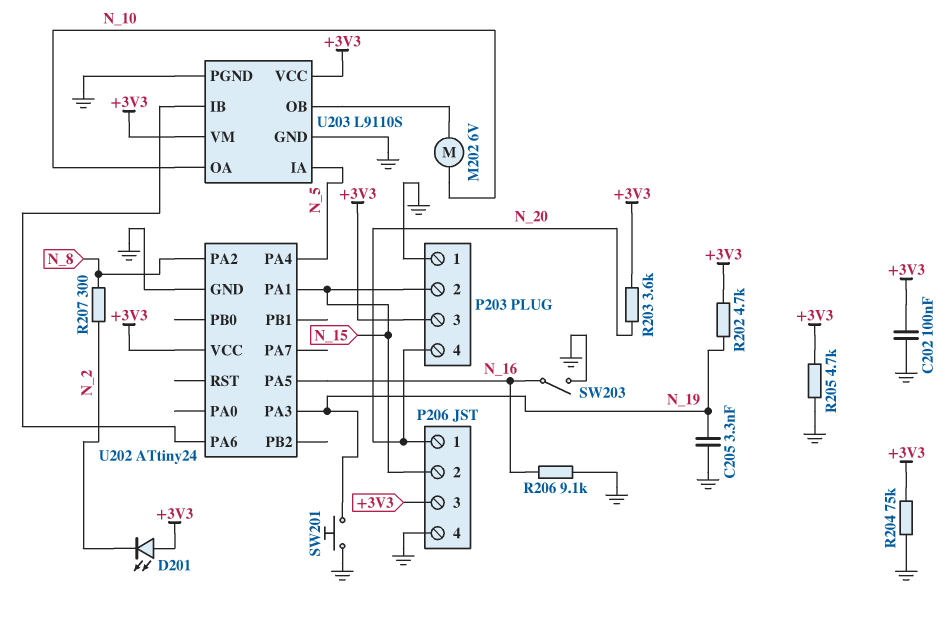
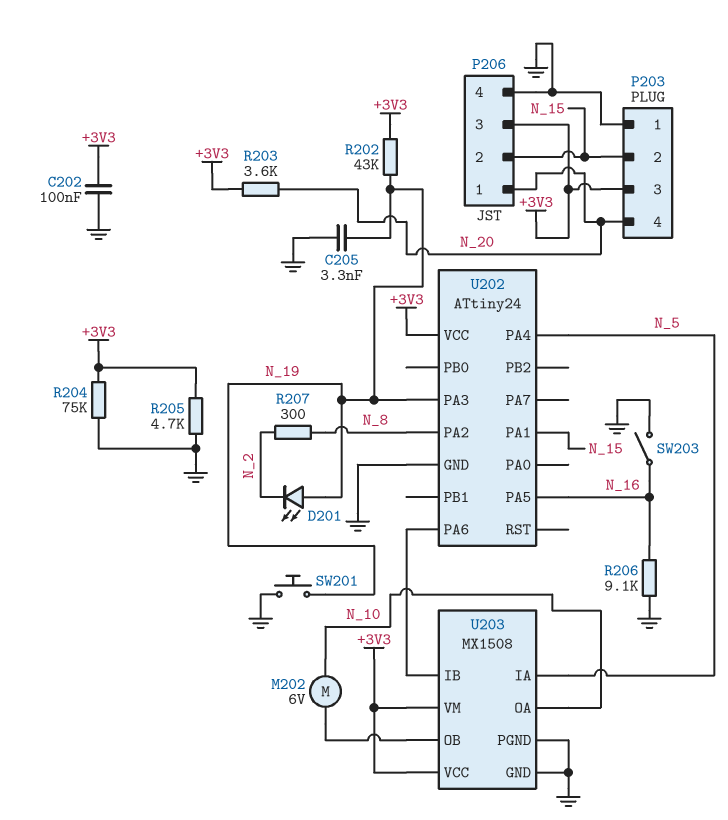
D201: LED (A +3V3, K N_2) -> LED (A N_19, K N_2)
R202: 4.7k (+3V3, N_19) -> 43k (+3V3, N_19)
U203: L9110S -> MX1508

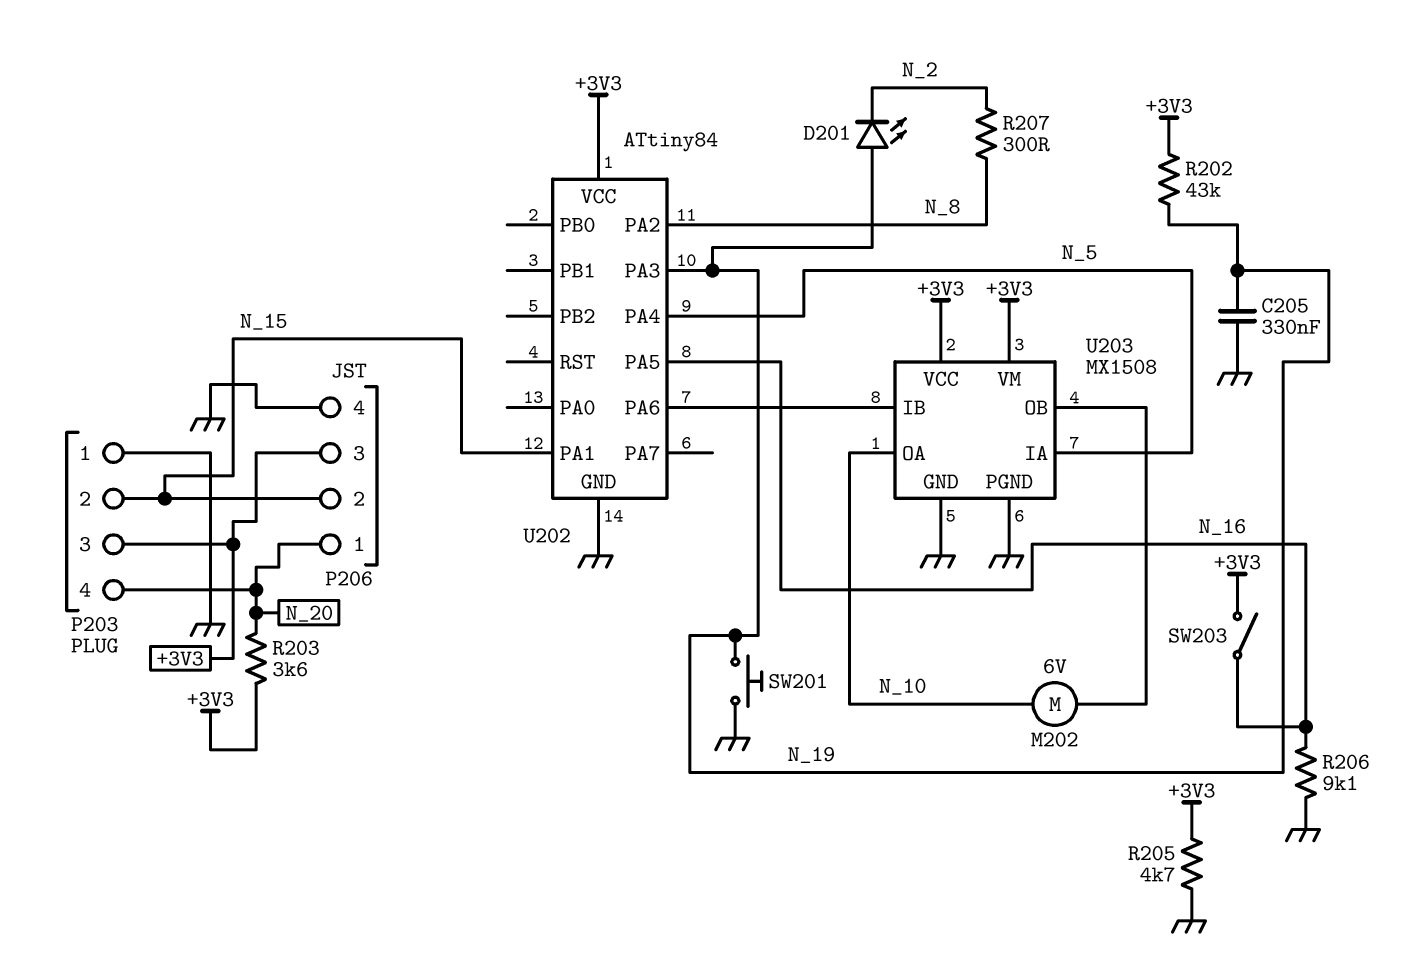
C202: 100nF (+3V3, GND) -> none
C205: 3.3nF (GND, N_19) -> 330nF (GND, N_19)
R204: 75k (+3V3, GND) -> none
SW203: switch (GND, N_16) -> switch (+3V3, N_16)
U202: ATtiny24 -> ATtiny84

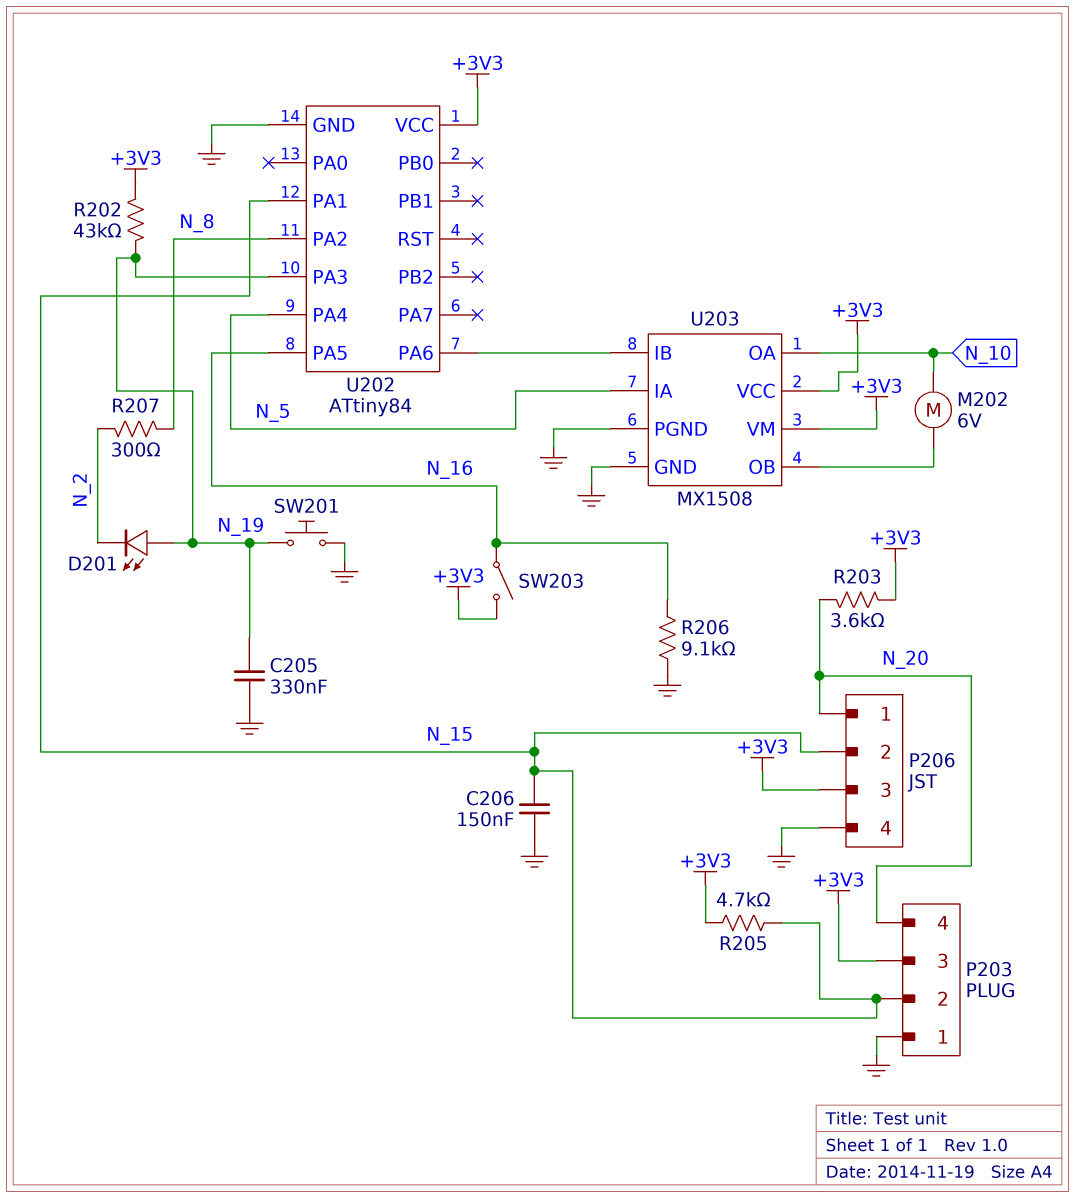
C206: none -> 150nF (GND, N_15)
R205: 4.7k (+3V3, GND) -> 4.7k (+3V3, N_15)

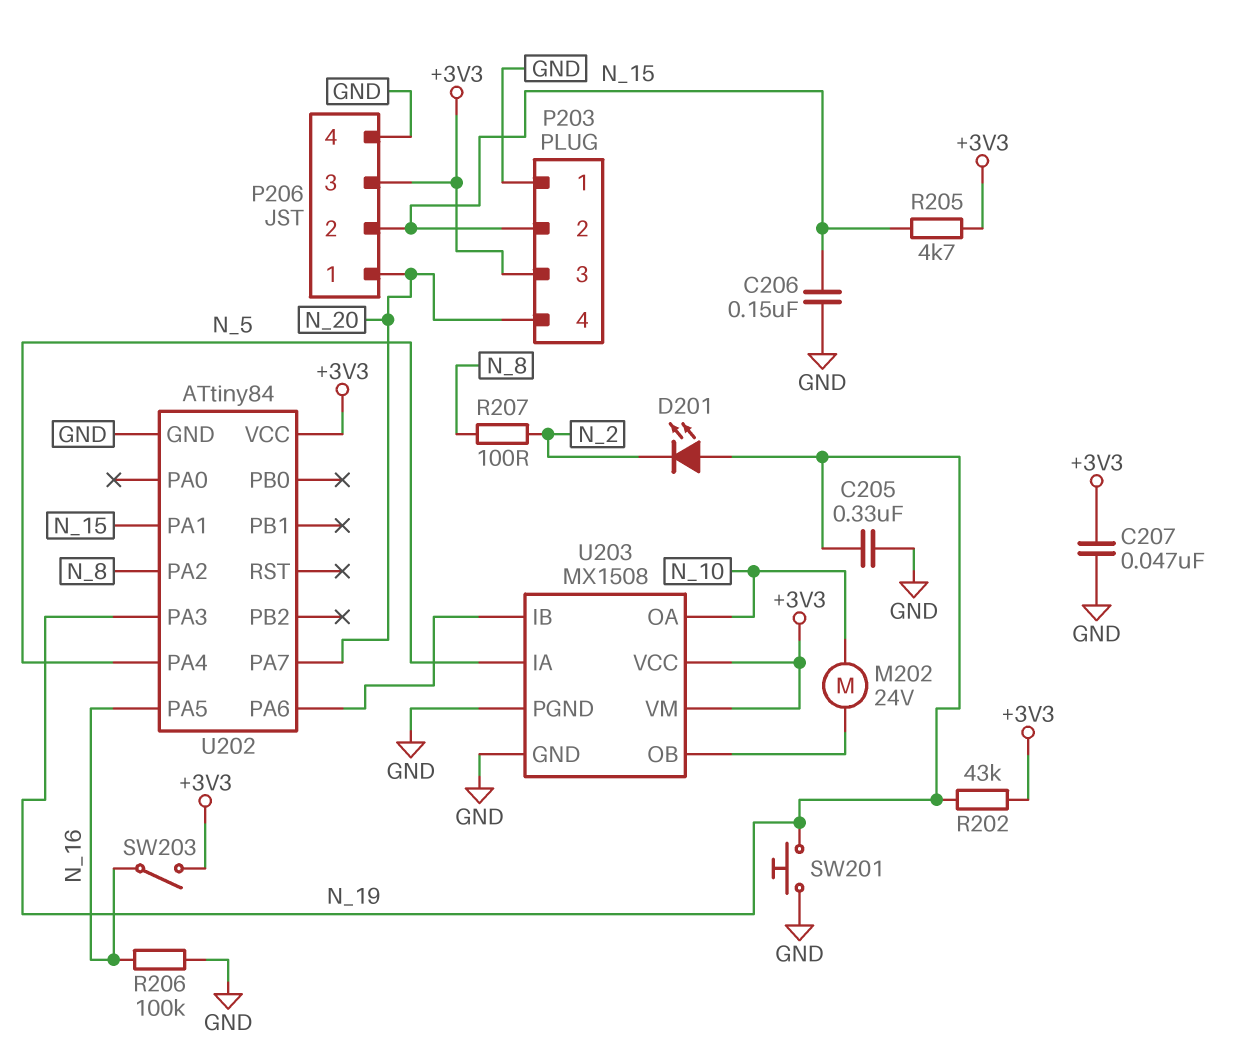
C207: none -> 47nF (+3V3, GND)
M202: motor 6V (N_10, U203/OB) -> motor 24V (N_10, U203/OB)
R203: 3.6k (+3V3, N_20) -> none
R206: 9.1k (GND, N_16) -> 100k (GND, N_16)
R207: 300 (N_2, N_8) -> 100 (N_2, N_8)
U202 pin PA7: none -> N_20

